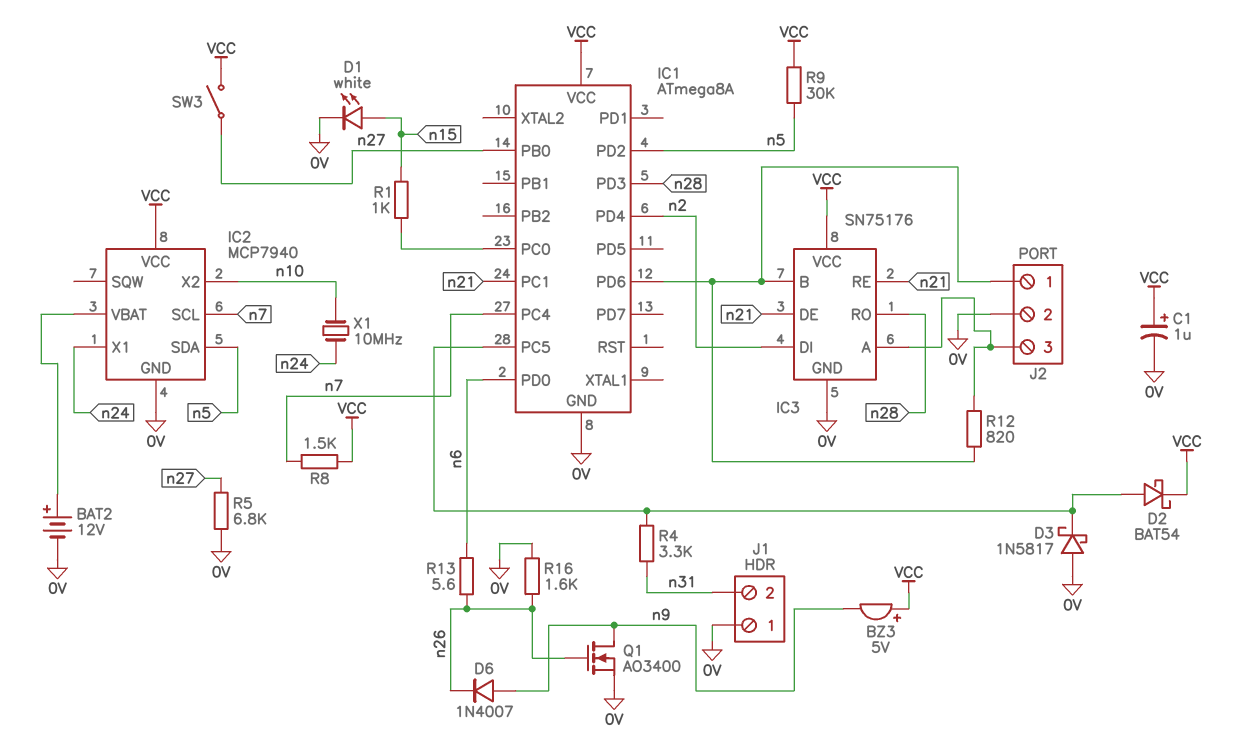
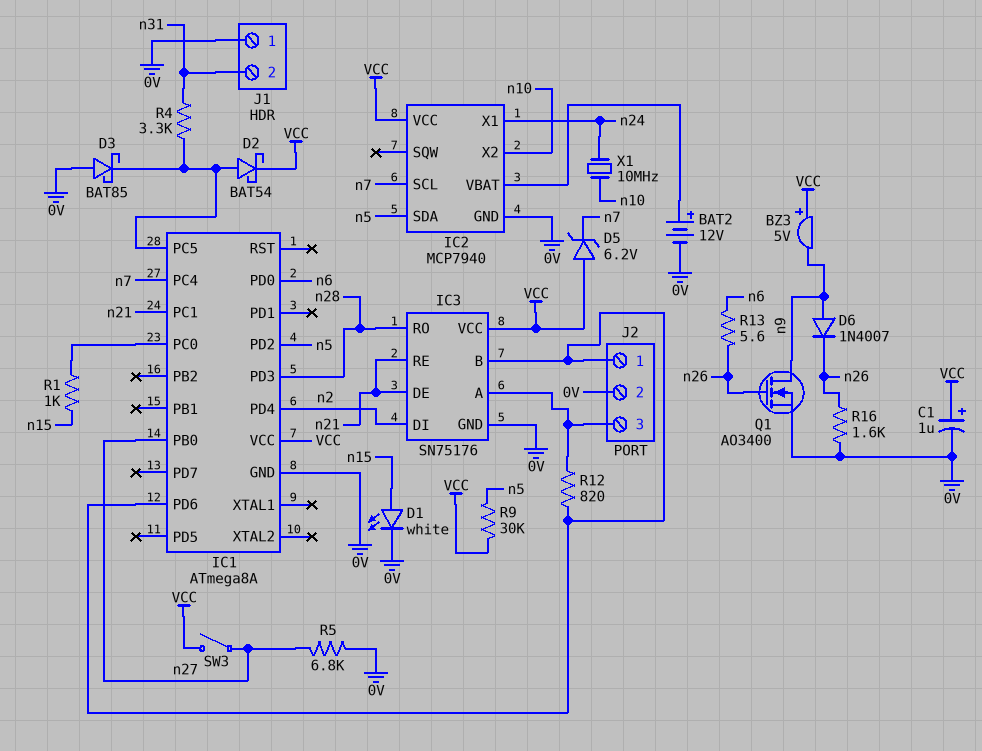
D3: schottky 1N5817 (A 0V, K IC1/PC5) -> schottky BAT85 (A 0V, K IC1/PC5)
D5: none -> zener 6.2V (A VCC, K n7)
R8: 1.5k (VCC, n7) -> none

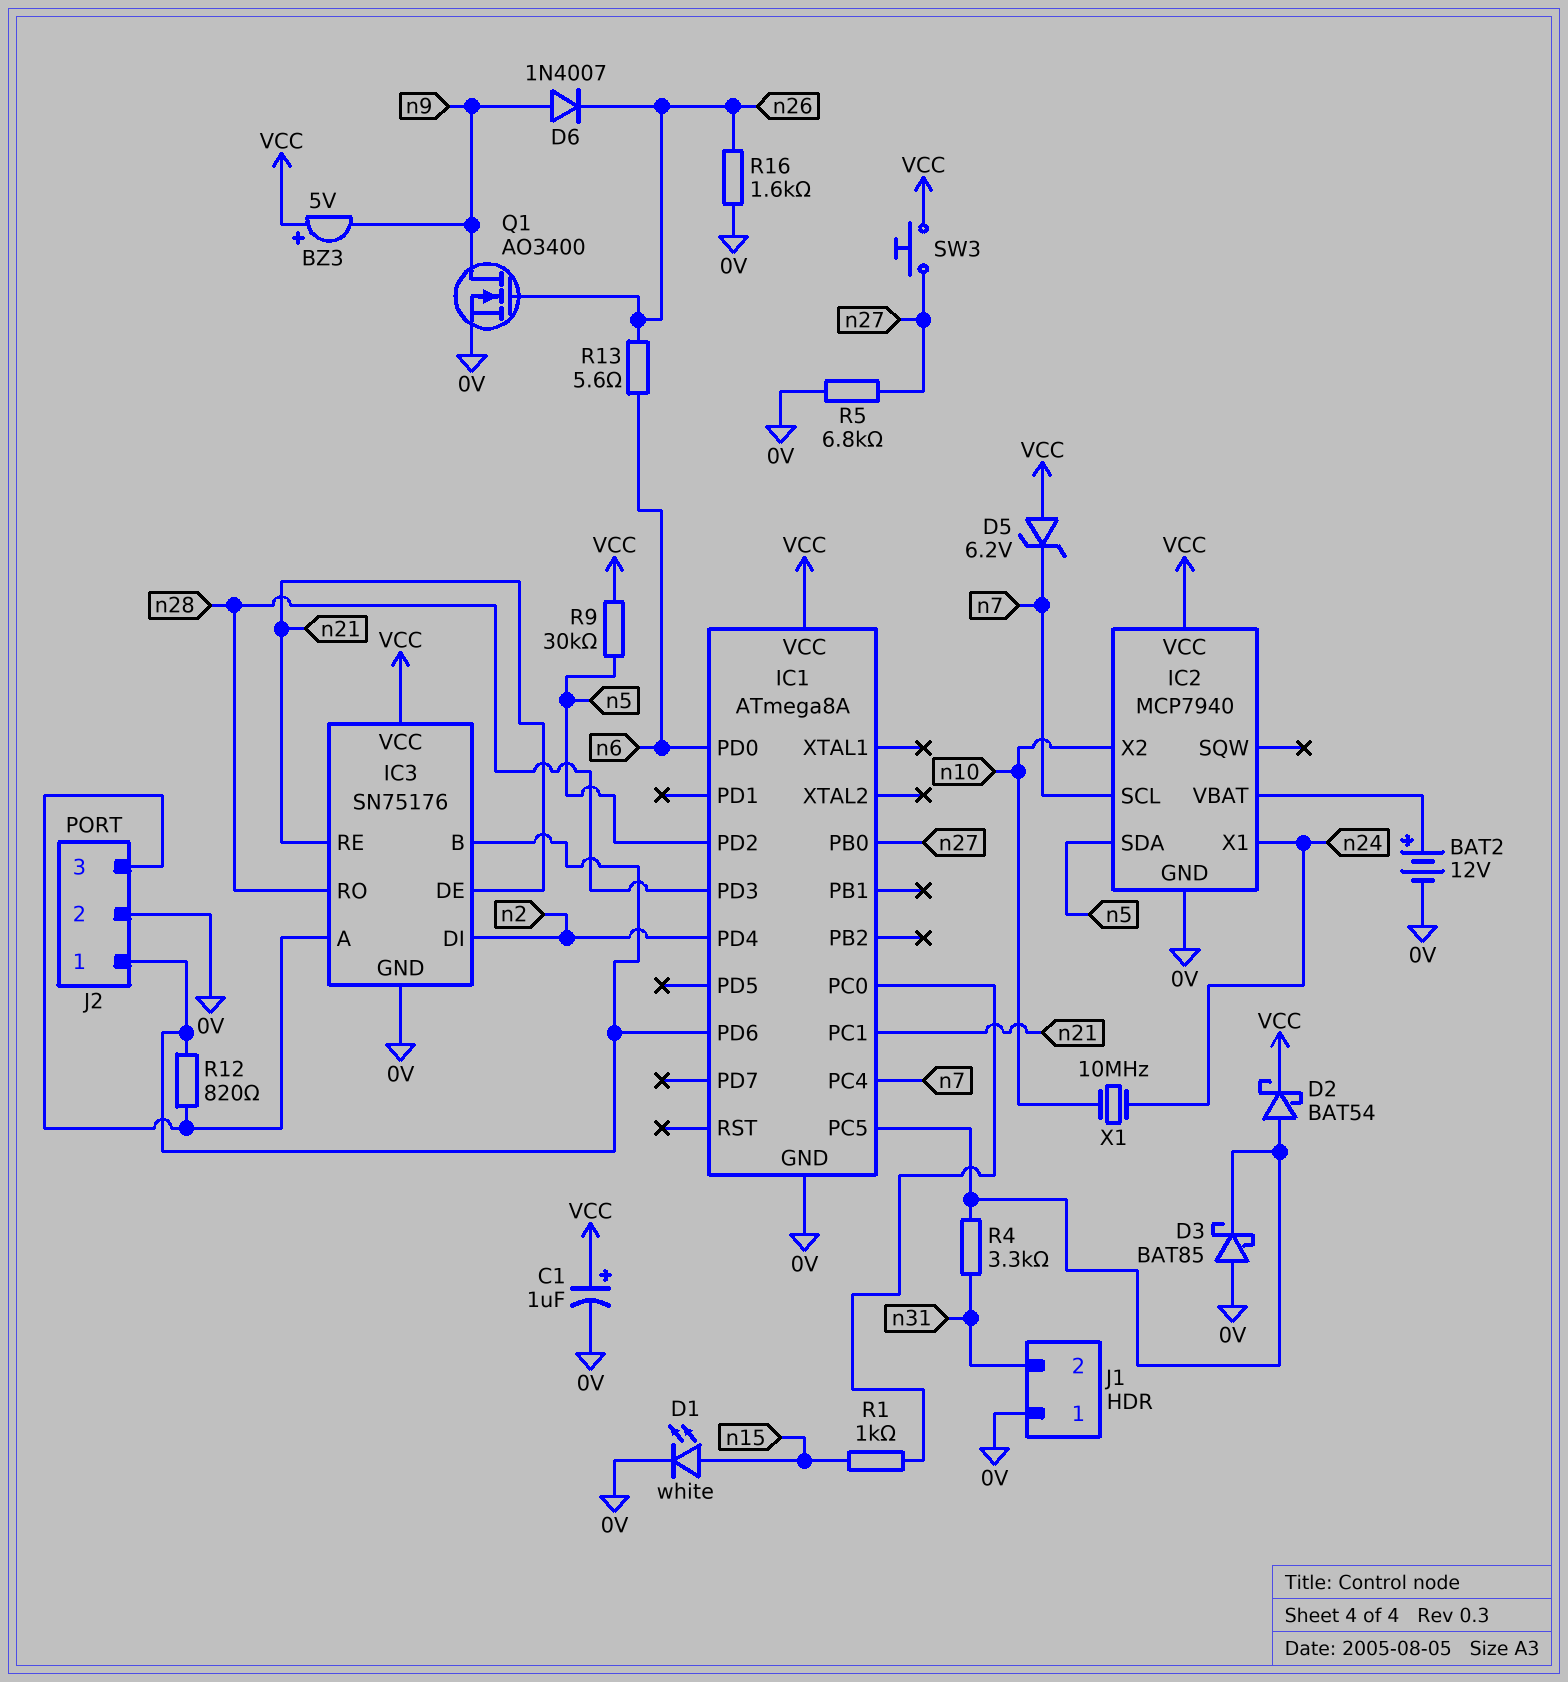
SW3: switch (VCC, n27) -> button (VCC, n27)

